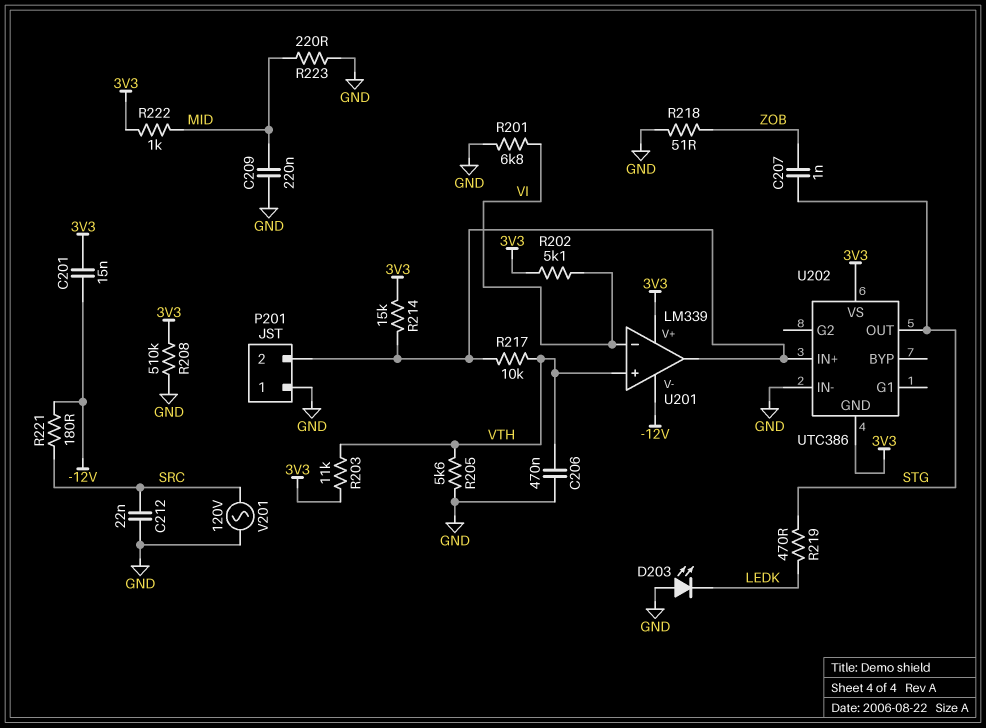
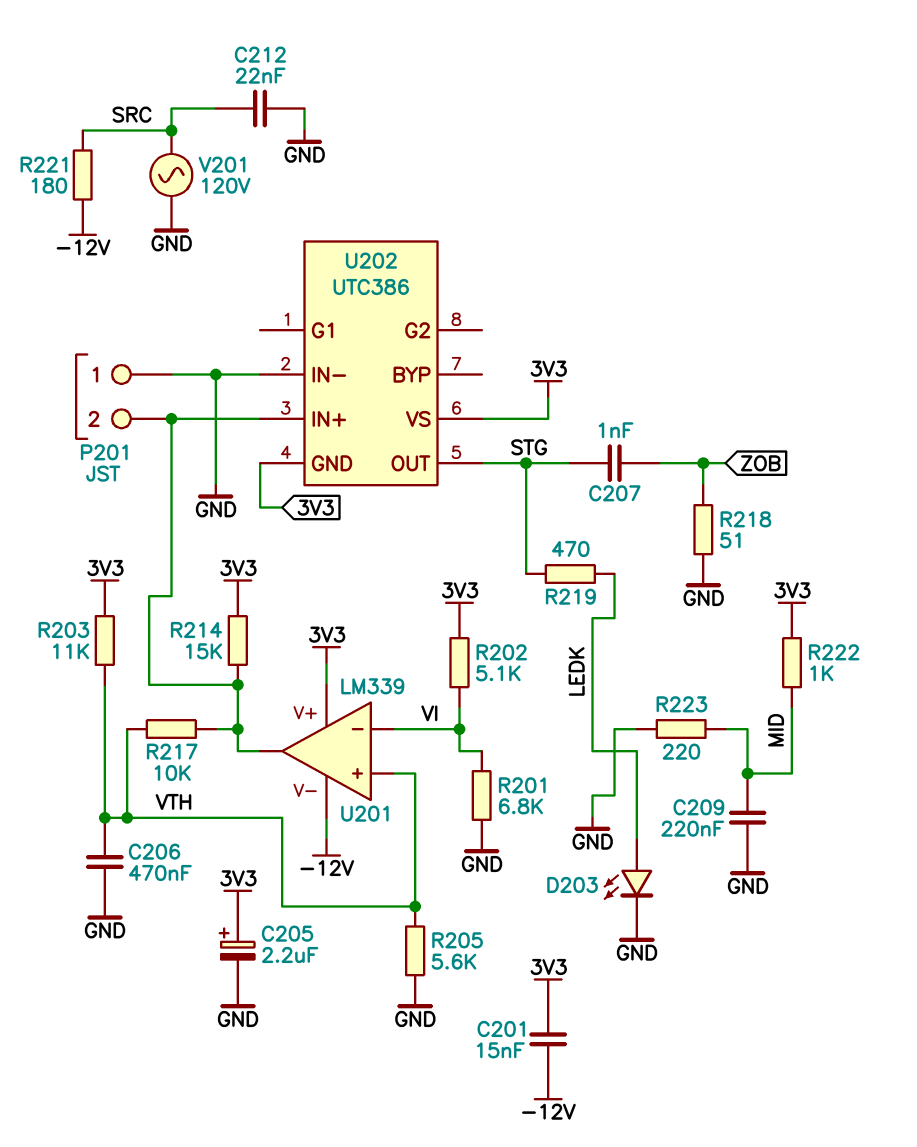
C205: none -> 2.2uF (plus 3V3, minus GND)
D203: LED (A GND, K LEDK) -> LED (A LEDK, K GND)
R208: 510k (3V3, GND) -> none

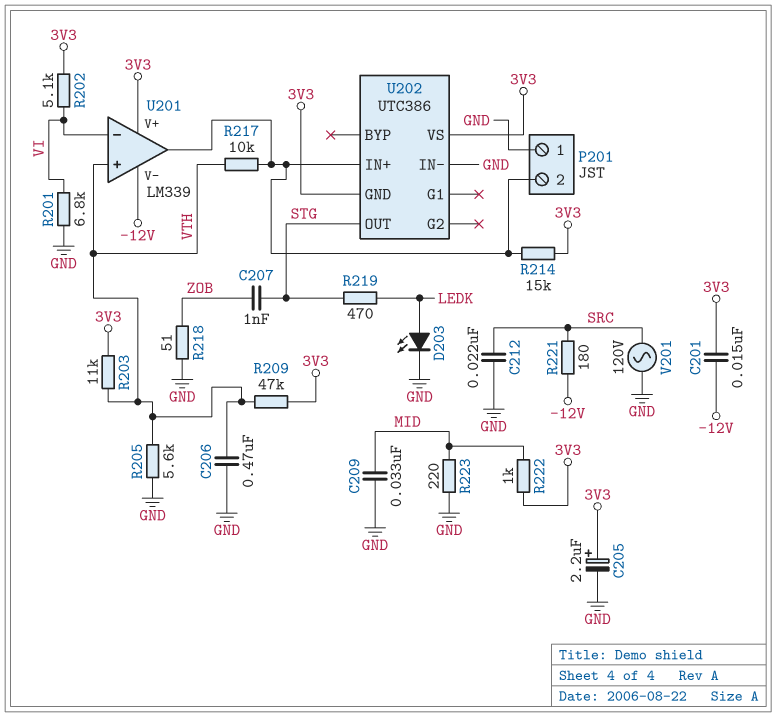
C209: 220nF (GND, MID) -> 33nF (GND, MID)
R209: none -> 47k (3V3, VTH)

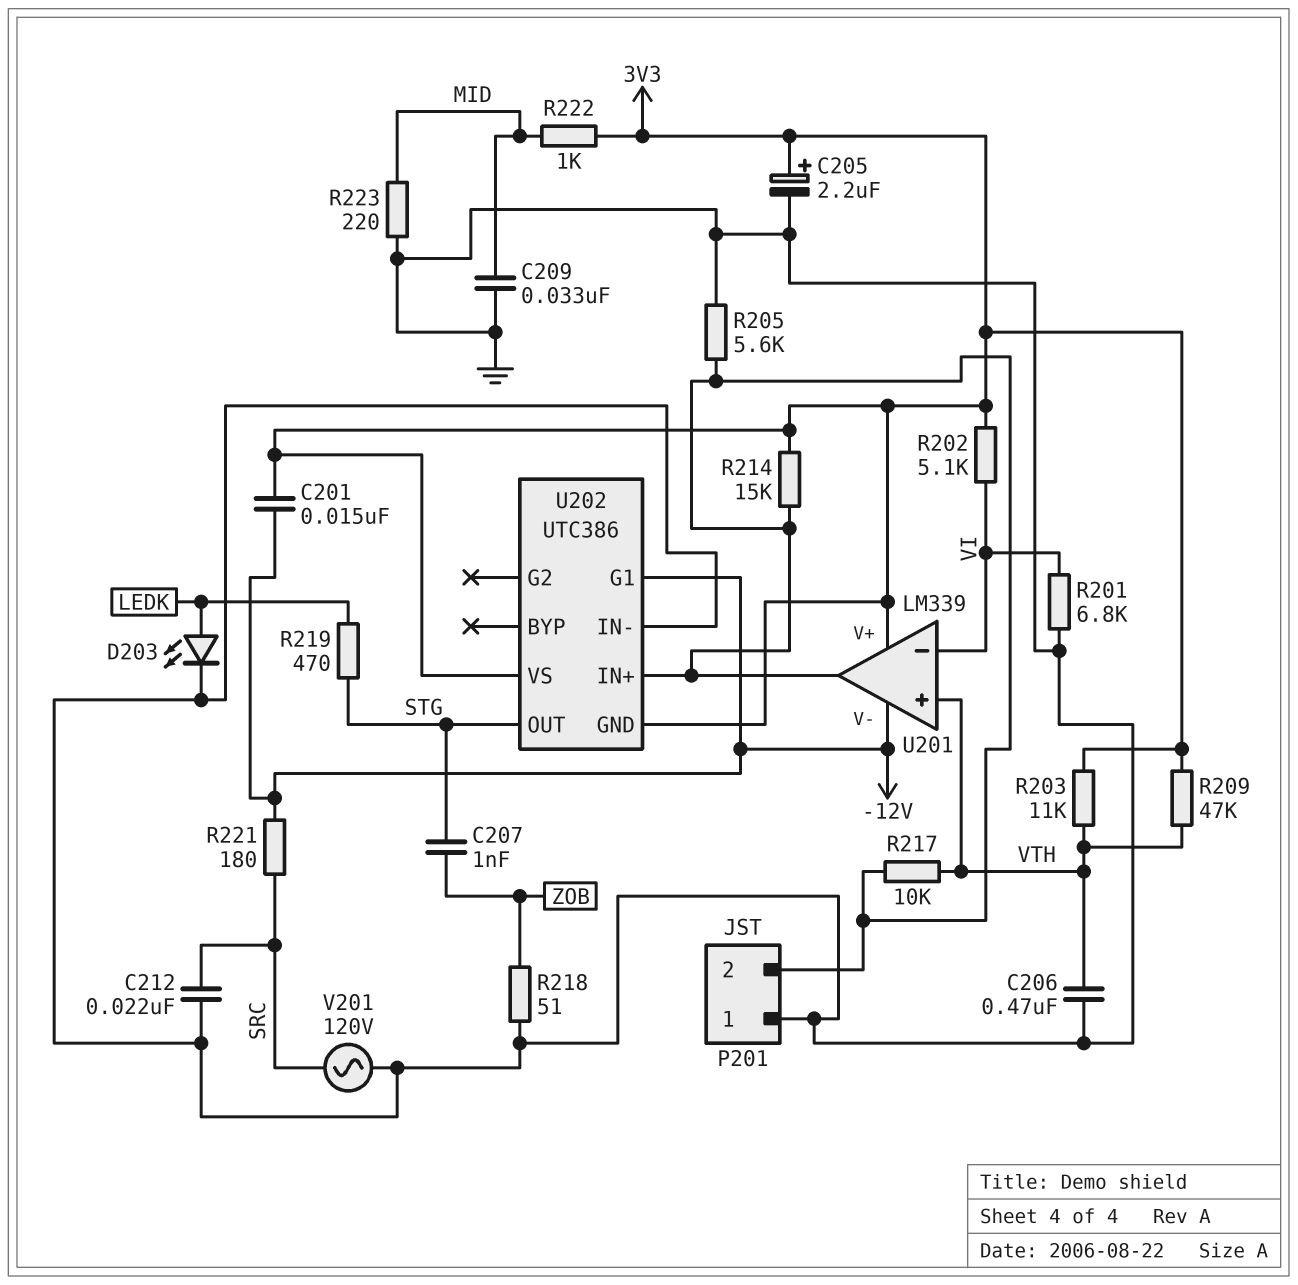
R205: 5.6k (GND, VTH) -> 5.6k (GND, P201/2)
U202 pin G1: none -> -12V

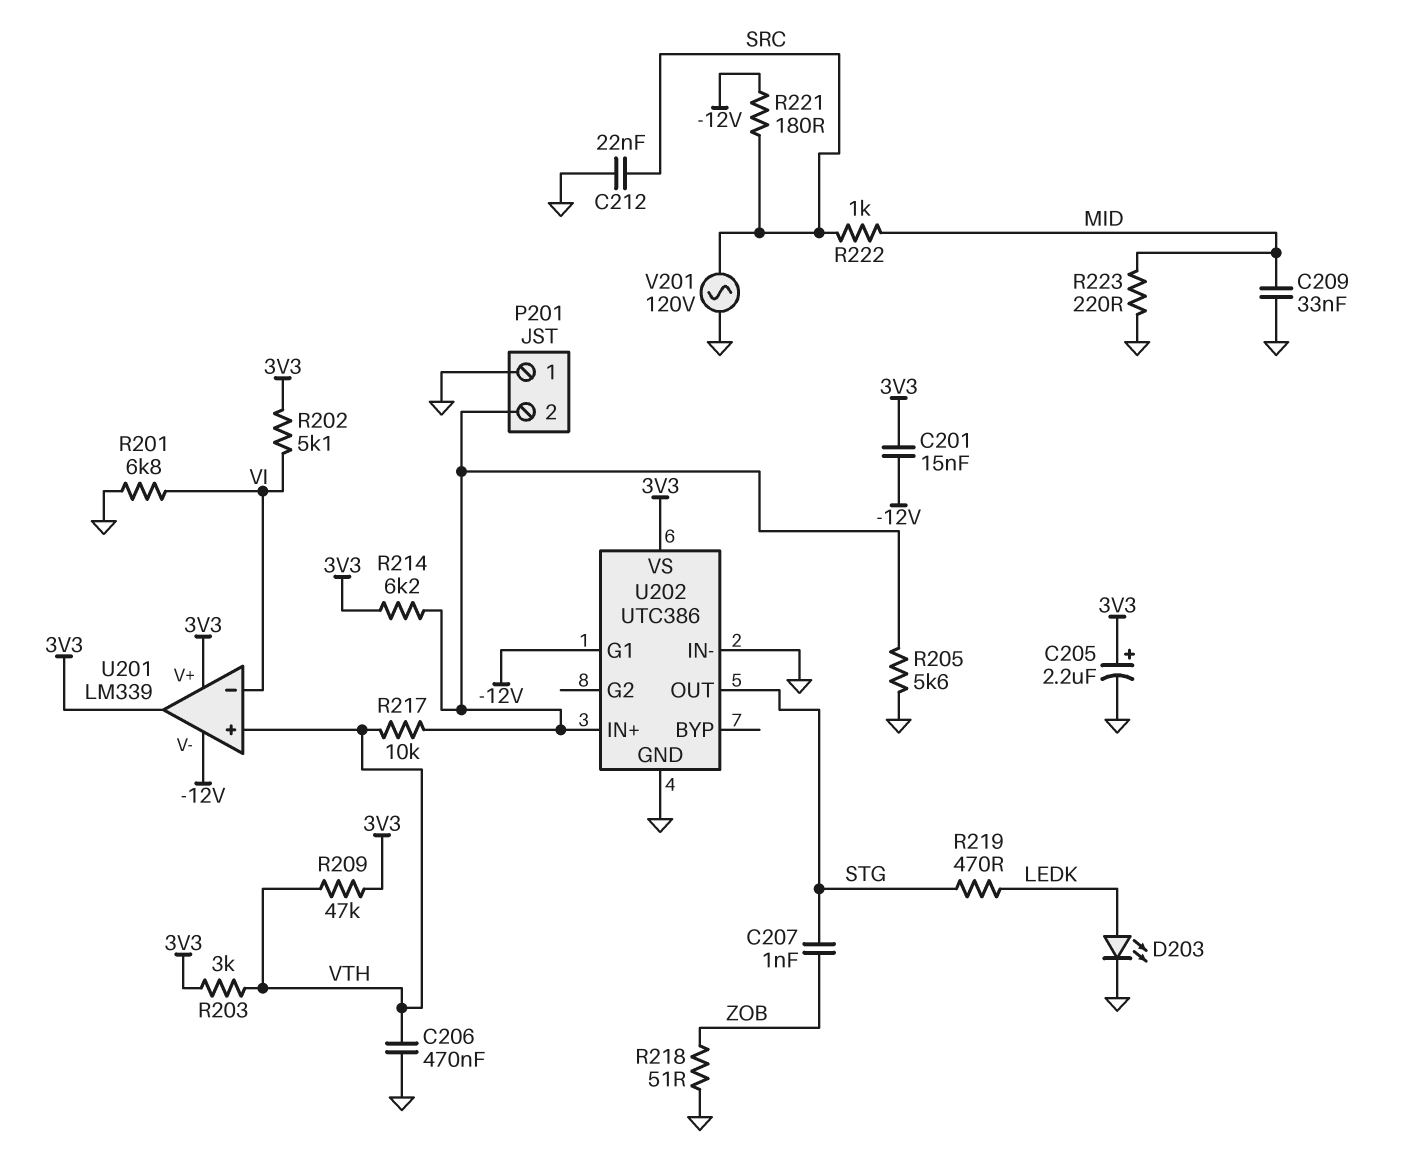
R203: 11k (3V3, VTH) -> 3k (3V3, VTH)
R214: 15k (3V3, P201/2) -> 6.2k (3V3, P201/2)
R222: 1k (3V3, MID) -> 1k (MID, SRC)
U201 pin out: P201/2 -> 3V3
U202 pin GND: 3V3 -> GND

